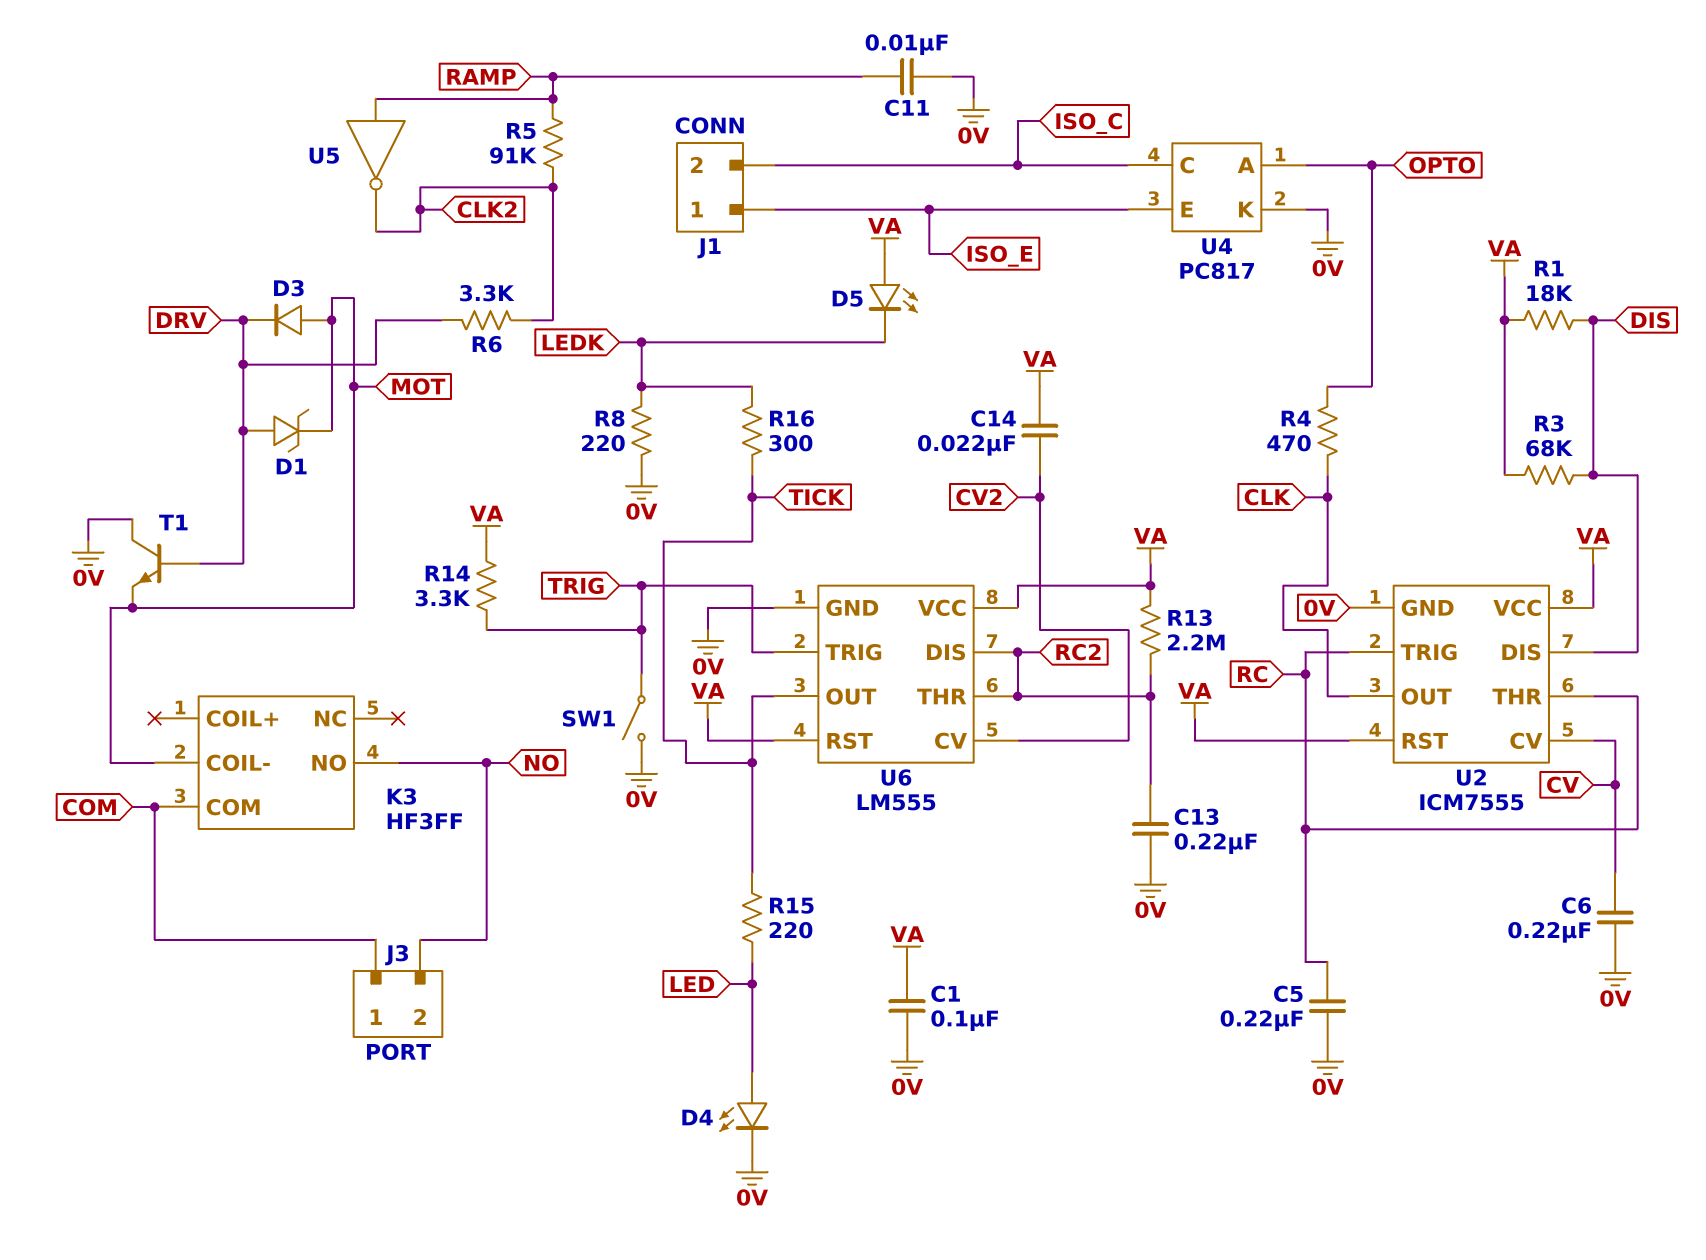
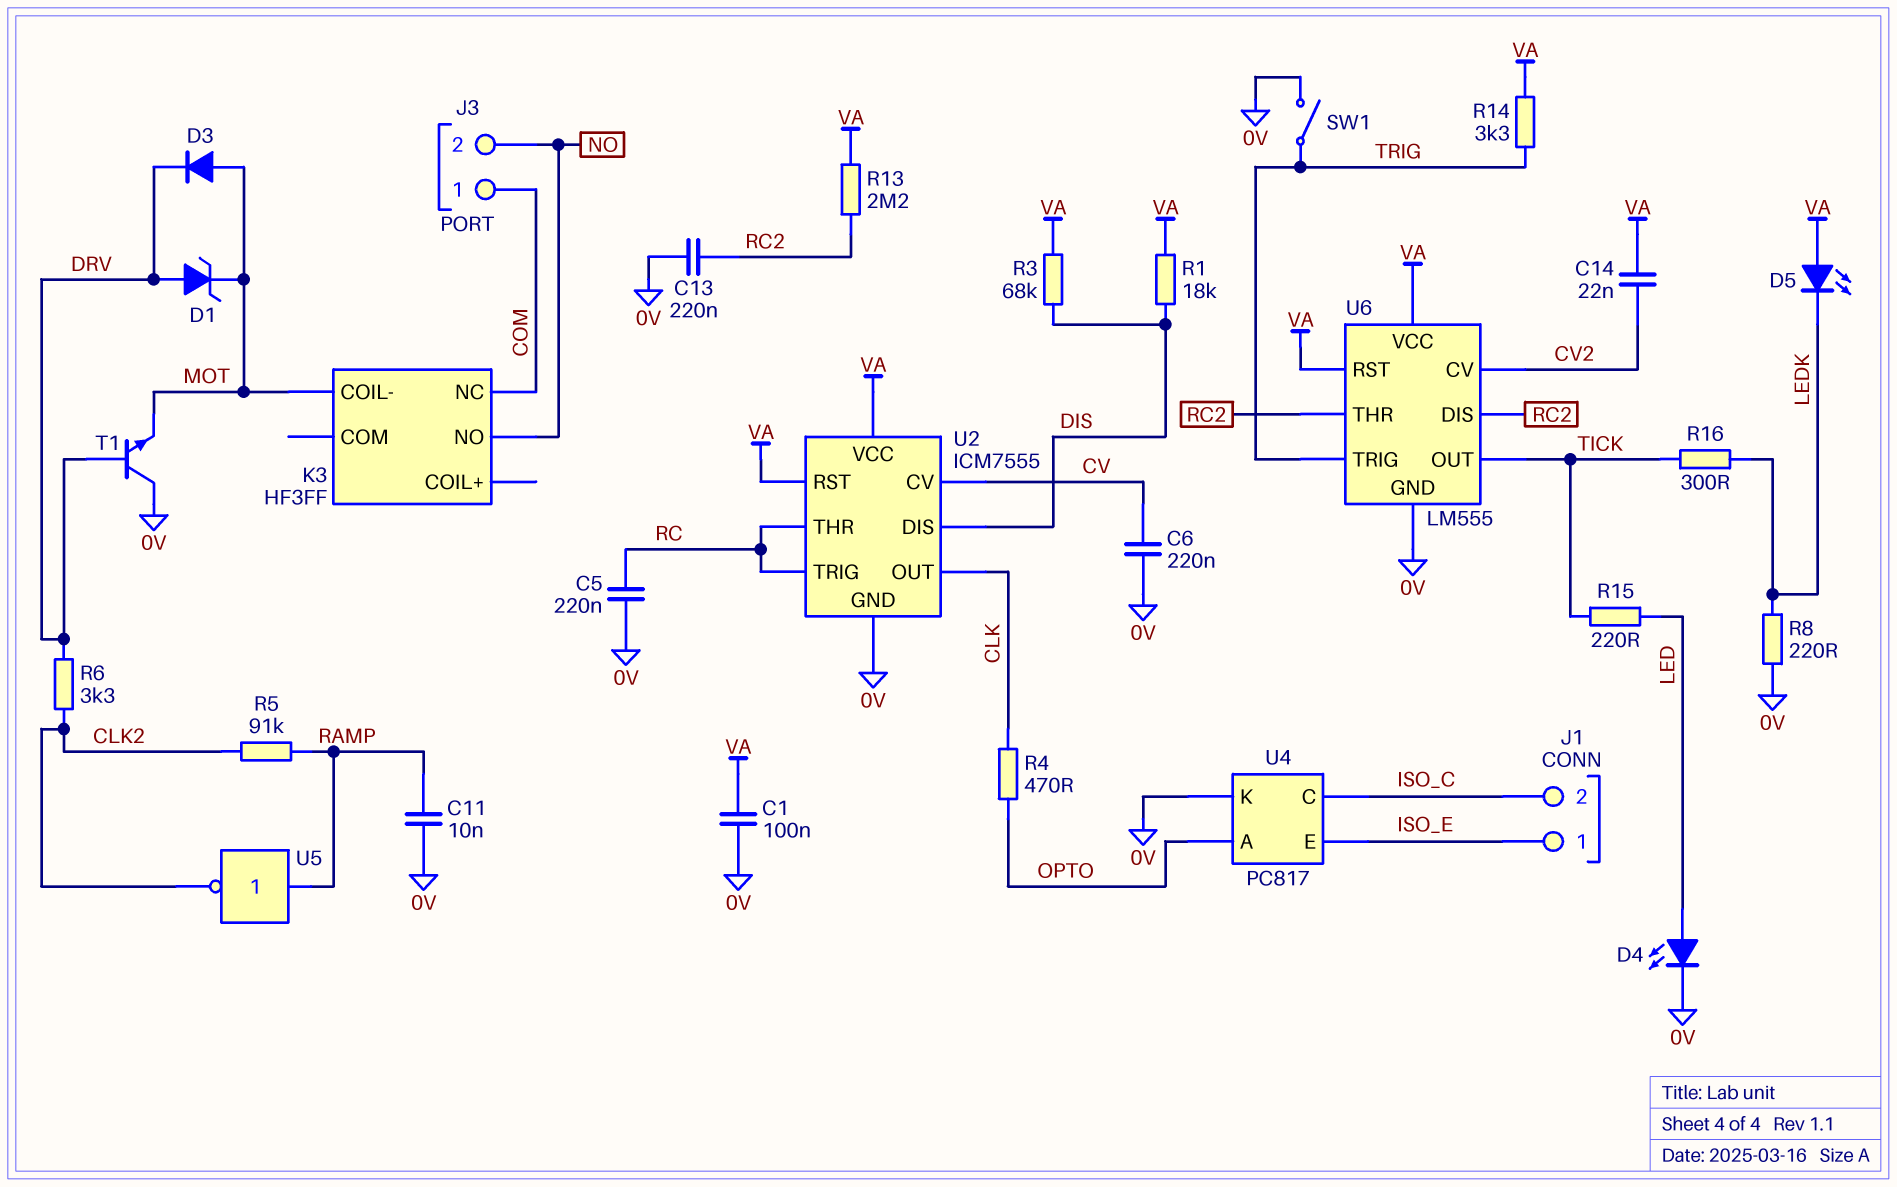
K3 pin COM: COM -> none
K3 pin NC: none -> COM

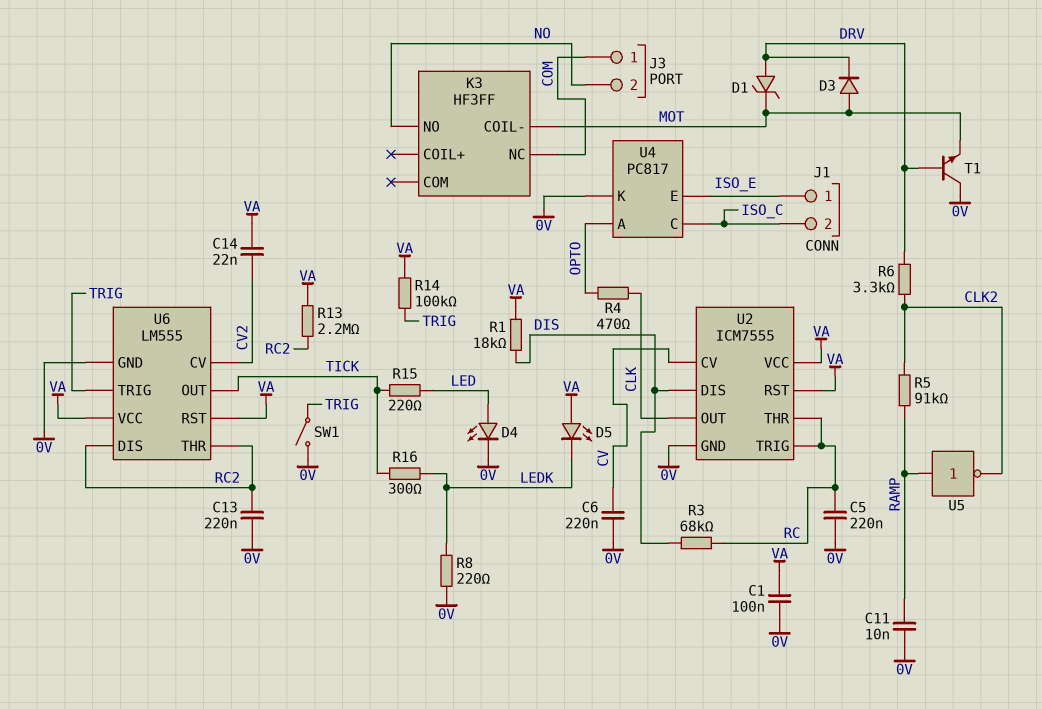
R3: 68k (DIS, VA) -> 68k (DIS, RC)
R14: 3.3k (TRIG, VA) -> 100k (TRIG, VA)

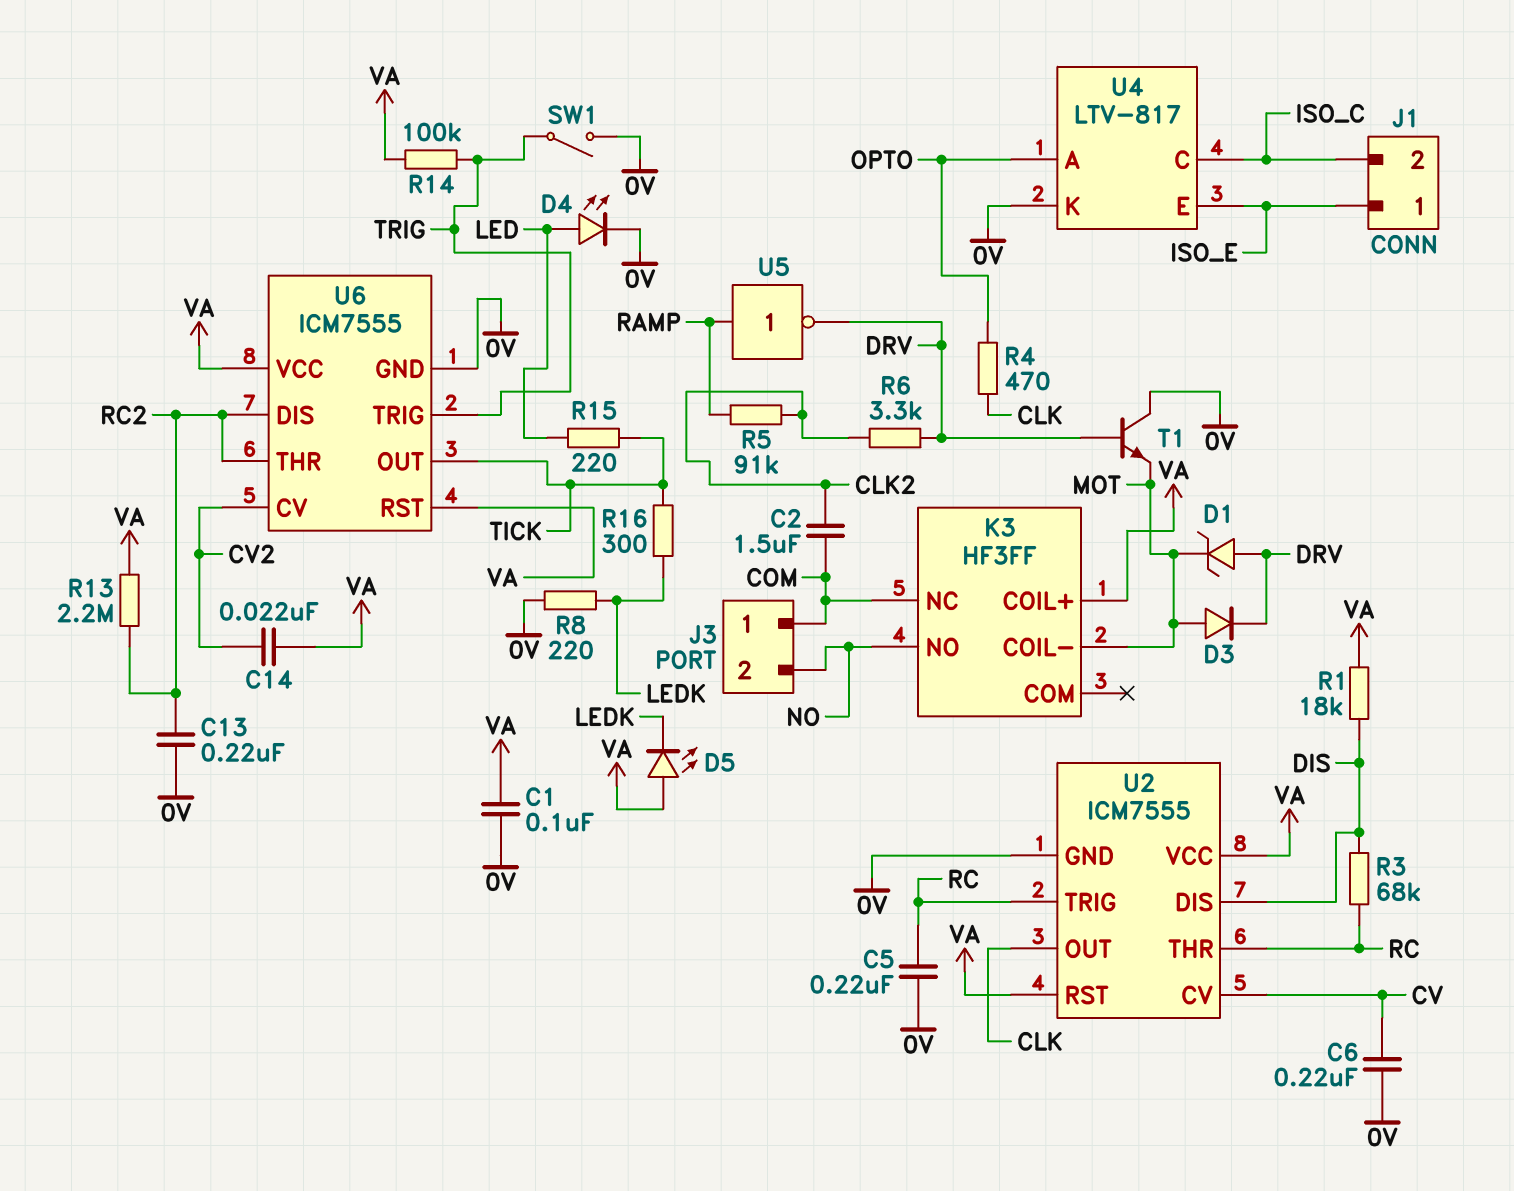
C2: none -> 1.5uF (CLK2, COM)
C11: 10nF (0V, RAMP) -> none
K3 pin COIL+: none -> VA
U4: PC817 -> LTV-817
U5: NOT (in RAMP, out CLK2) -> NOT (in RAMP, out DRV)
U6: LM555 -> ICM7555

